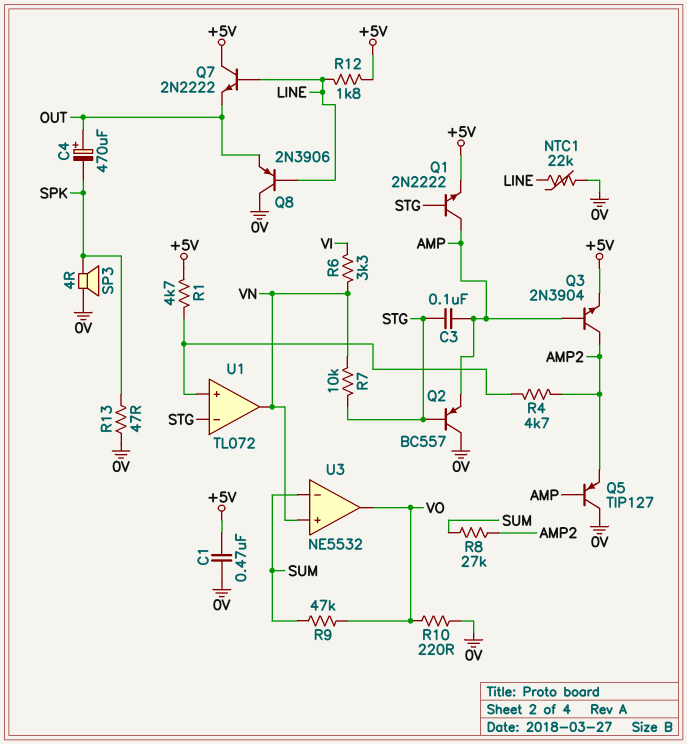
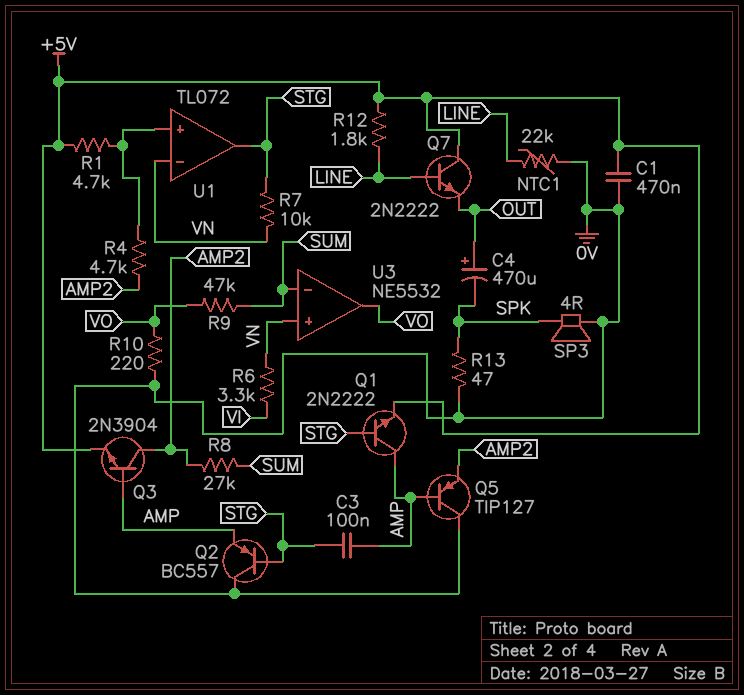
Q8: PNP 2N3906 (B LINE, C 0V, E OUT) -> none
U1 pin in-: STG -> VN
U1 pin out: VN -> STG

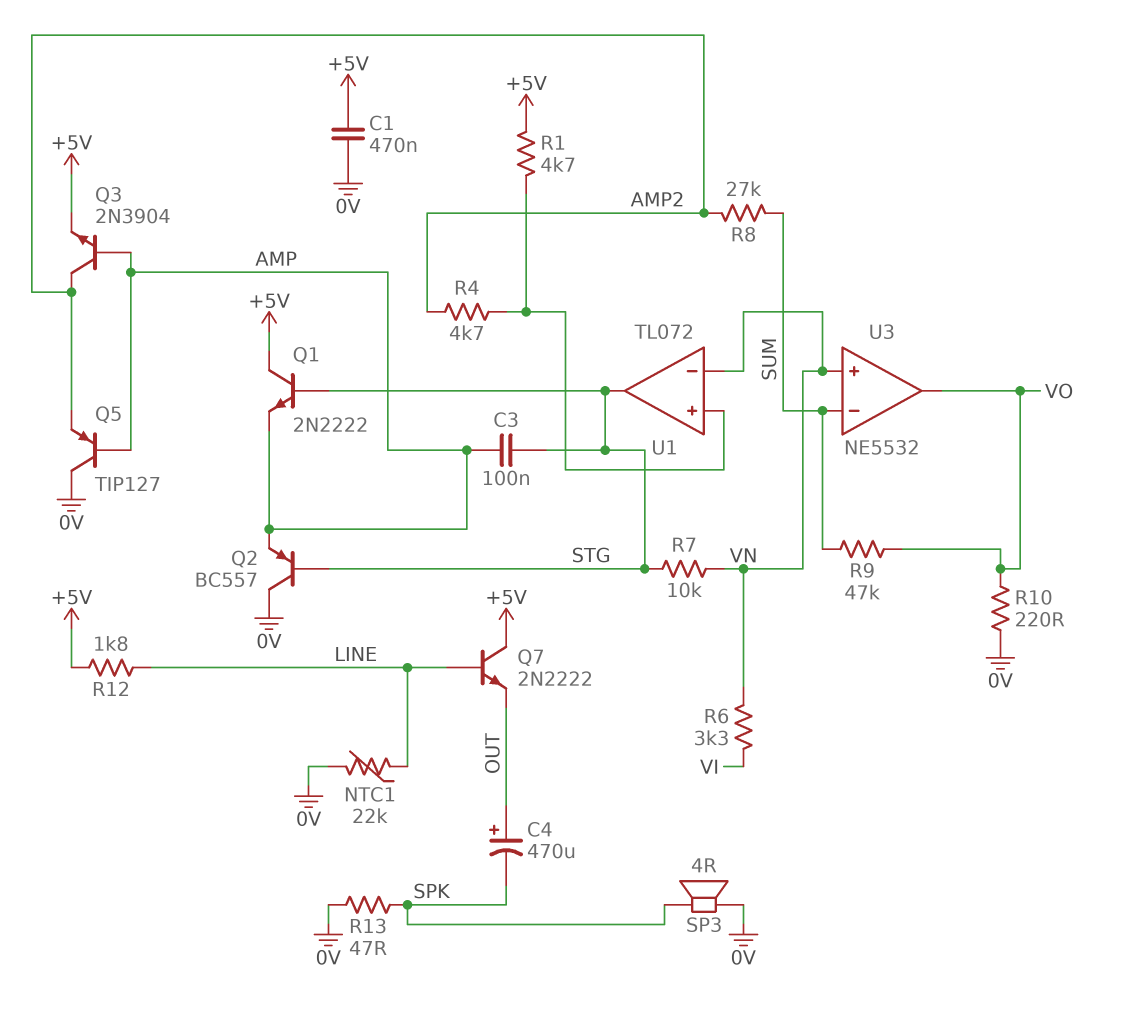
Q1: NPN 2N2222 (B STG, C AMP, E +5V) -> NPN 2N2222 (B STG, C +5V, E AMP)

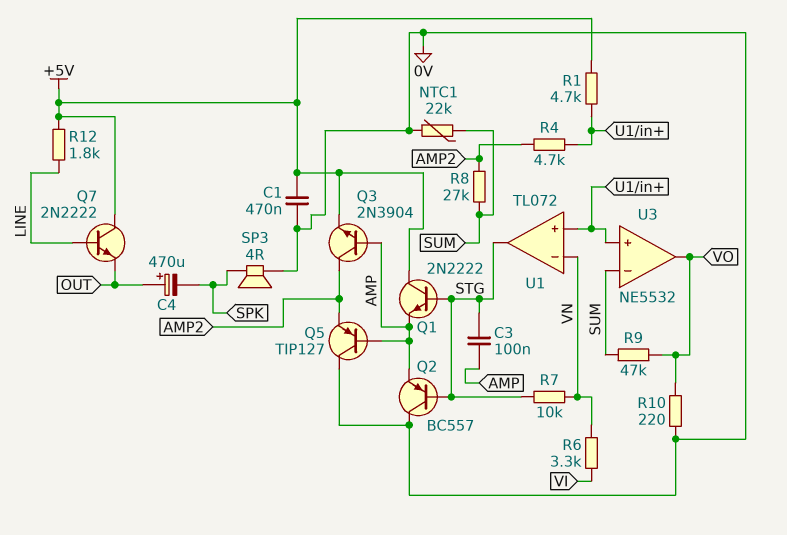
NTC1: 22k (0V, LINE) -> 22k (0V, SUM)
R13: 47 (0V, SPK) -> none
U3 pin in+: VN -> U1/in+

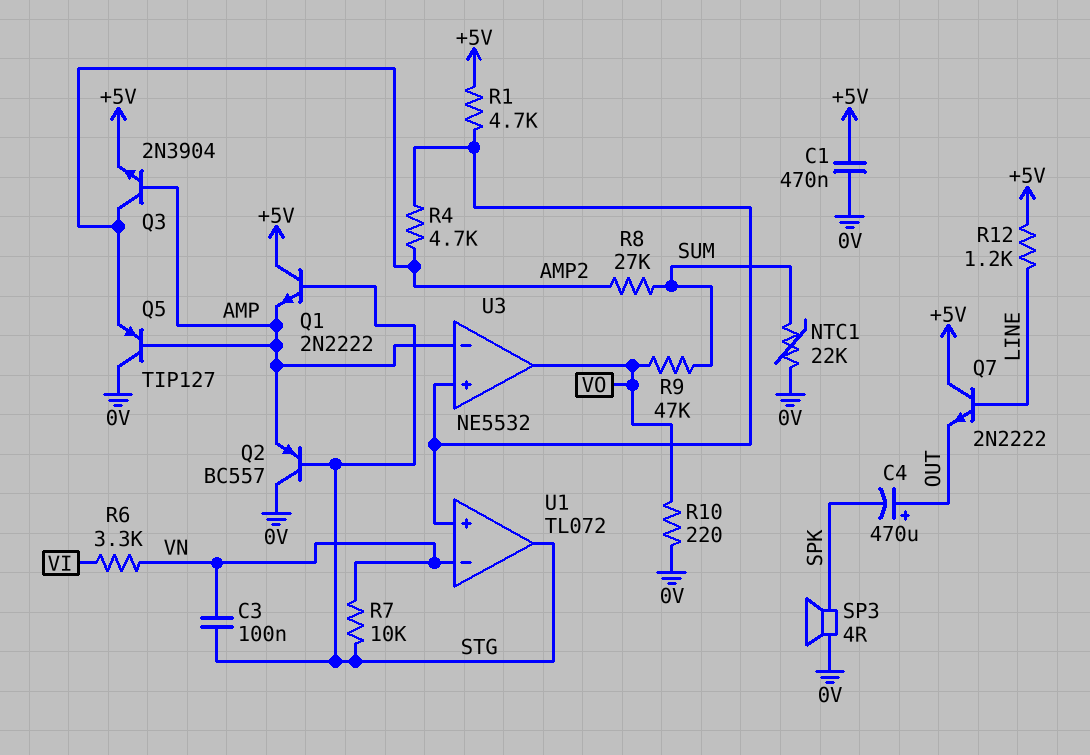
C3: 100nF (AMP, STG) -> 100nF (STG, VN)
R12: 1.8k (+5V, LINE) -> 1.2k (+5V, LINE)
U3 pin in-: SUM -> AMP

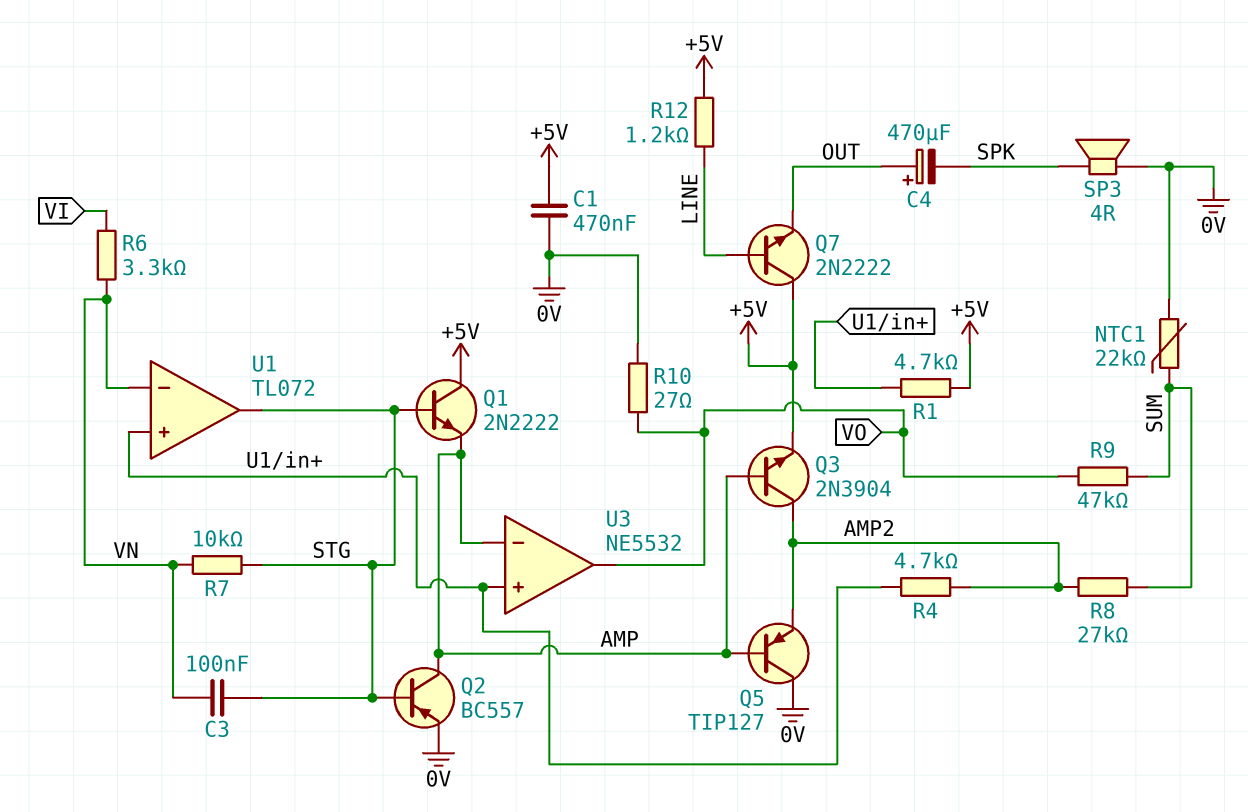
Q2: PNP BC557 (B STG, C 0V, E AMP) -> PNP BC557 (B STG, C AMP, E 0V)
R10: 220 (0V, VO) -> 27 (0V, VO)

